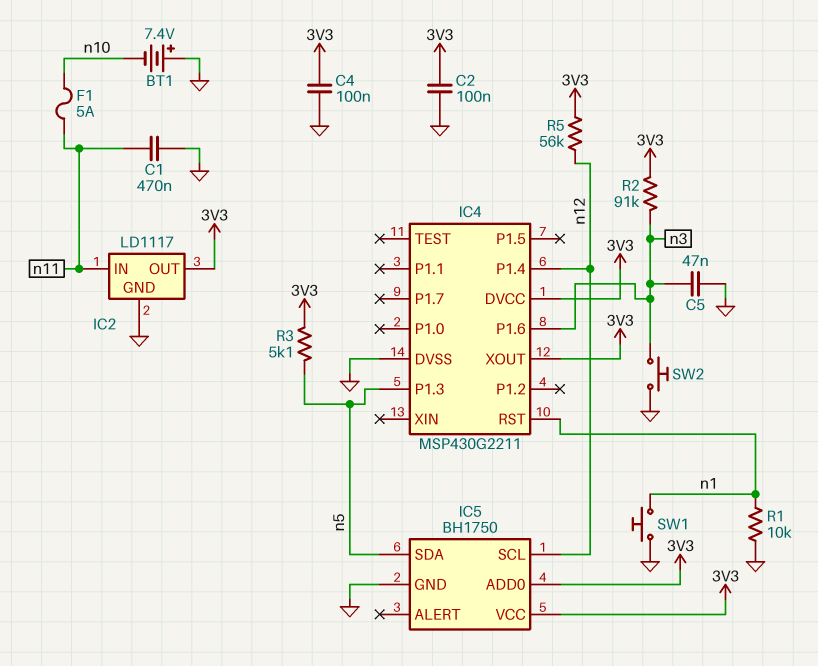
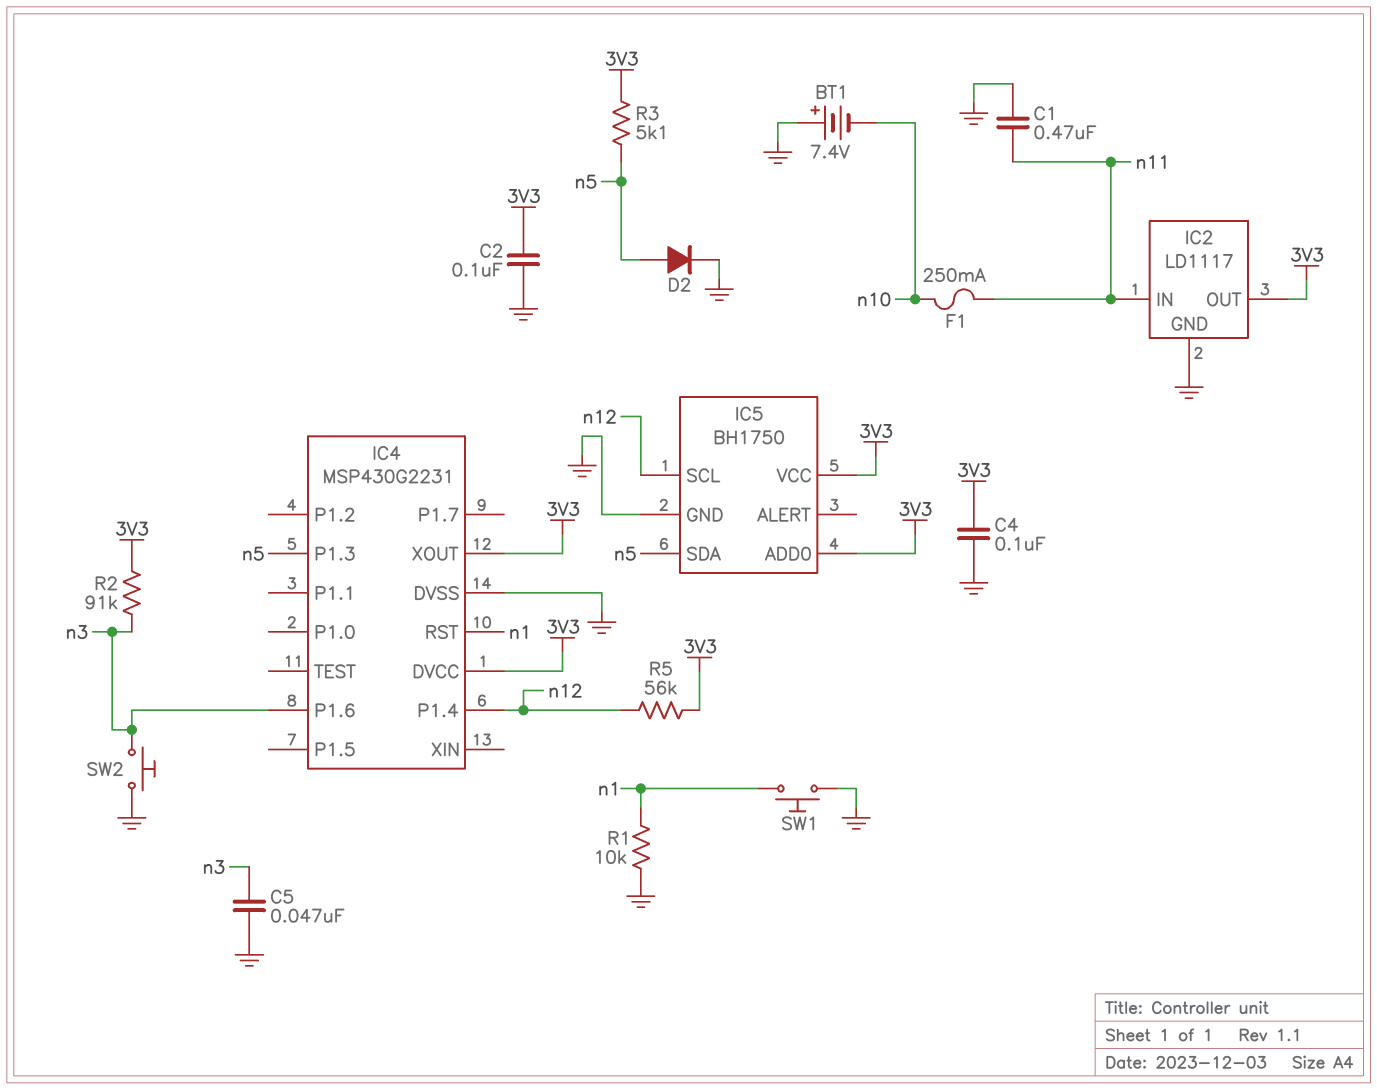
D2: none -> diode (A n5, K GND)
F1: 5A (n10, n11) -> 250mA (n10, n11)
IC4: MSP430G2211 -> MSP430G2231

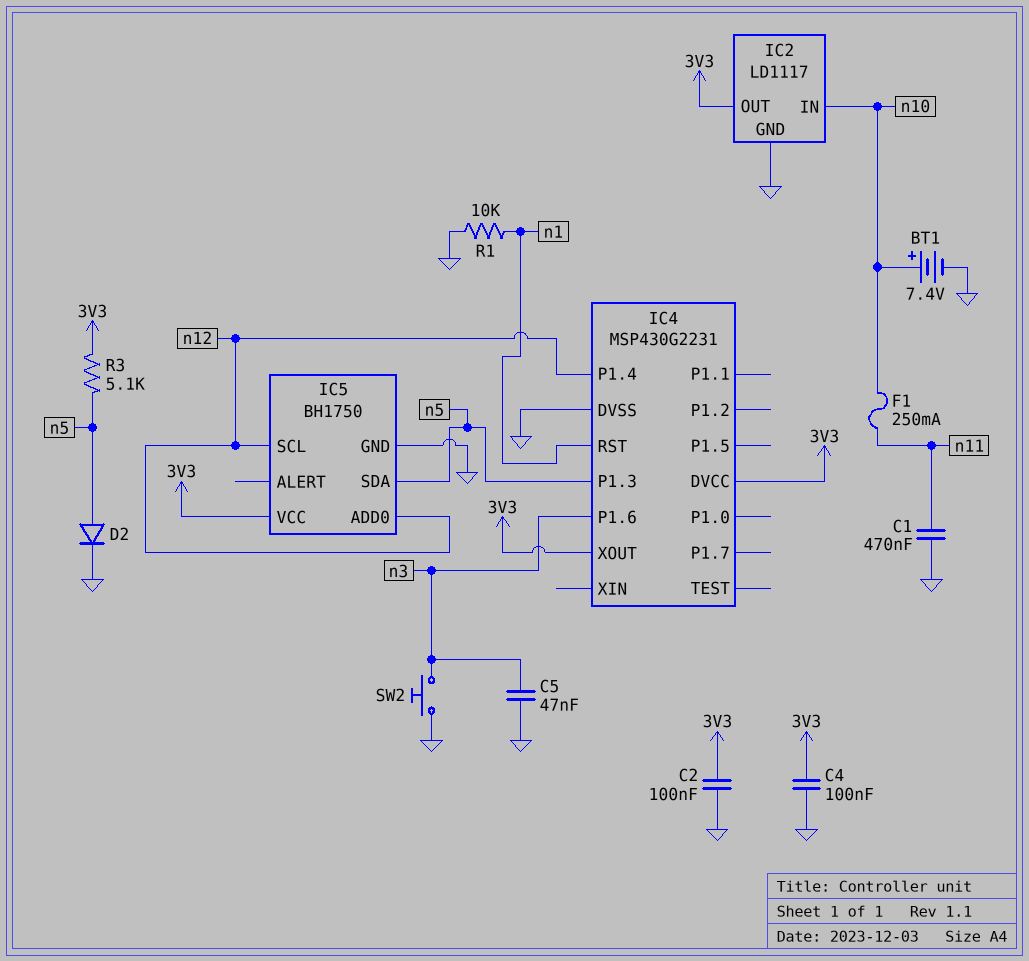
BT1: 7.4V (plus GND, minus n10) -> 7.4V (plus n10, minus GND)
IC2 pin IN: n11 -> n10
IC5 pin ADD0: 3V3 -> n12
R2: 91k (3V3, n3) -> none
R5: 56k (3V3, n12) -> none
SW1: button (GND, n1) -> none

